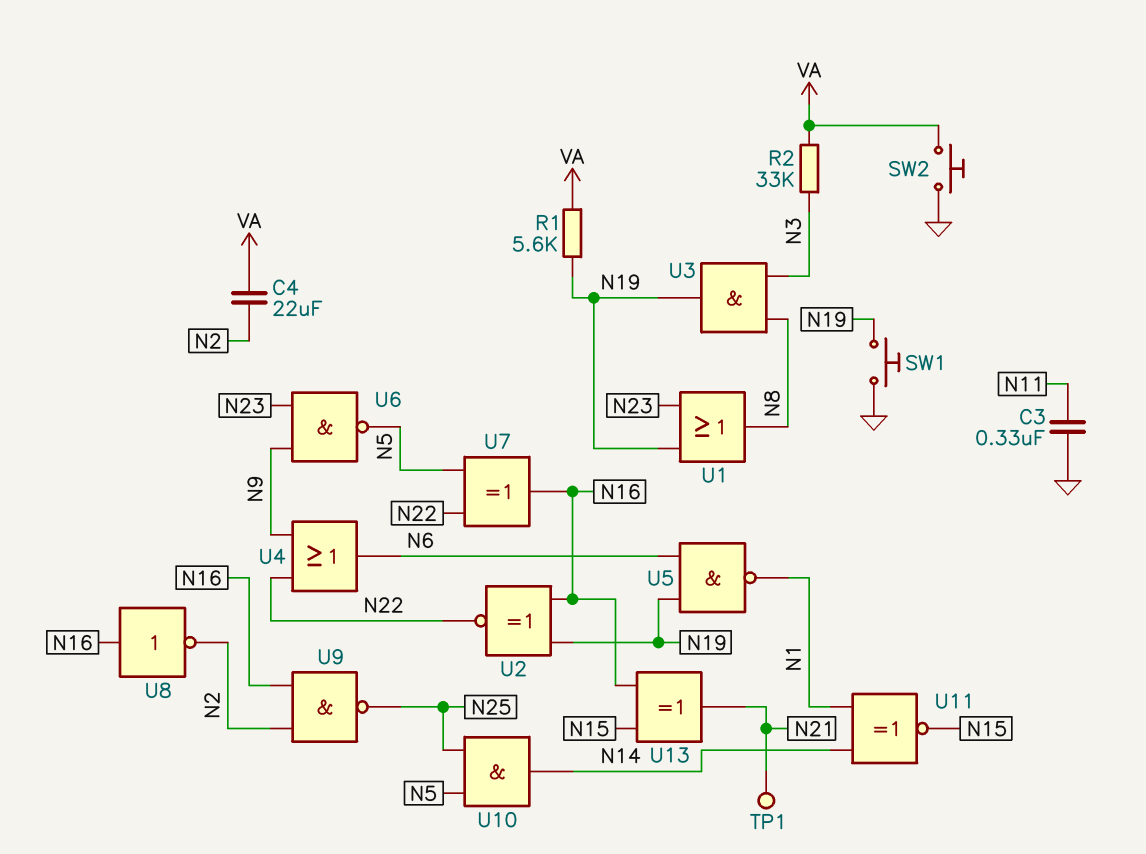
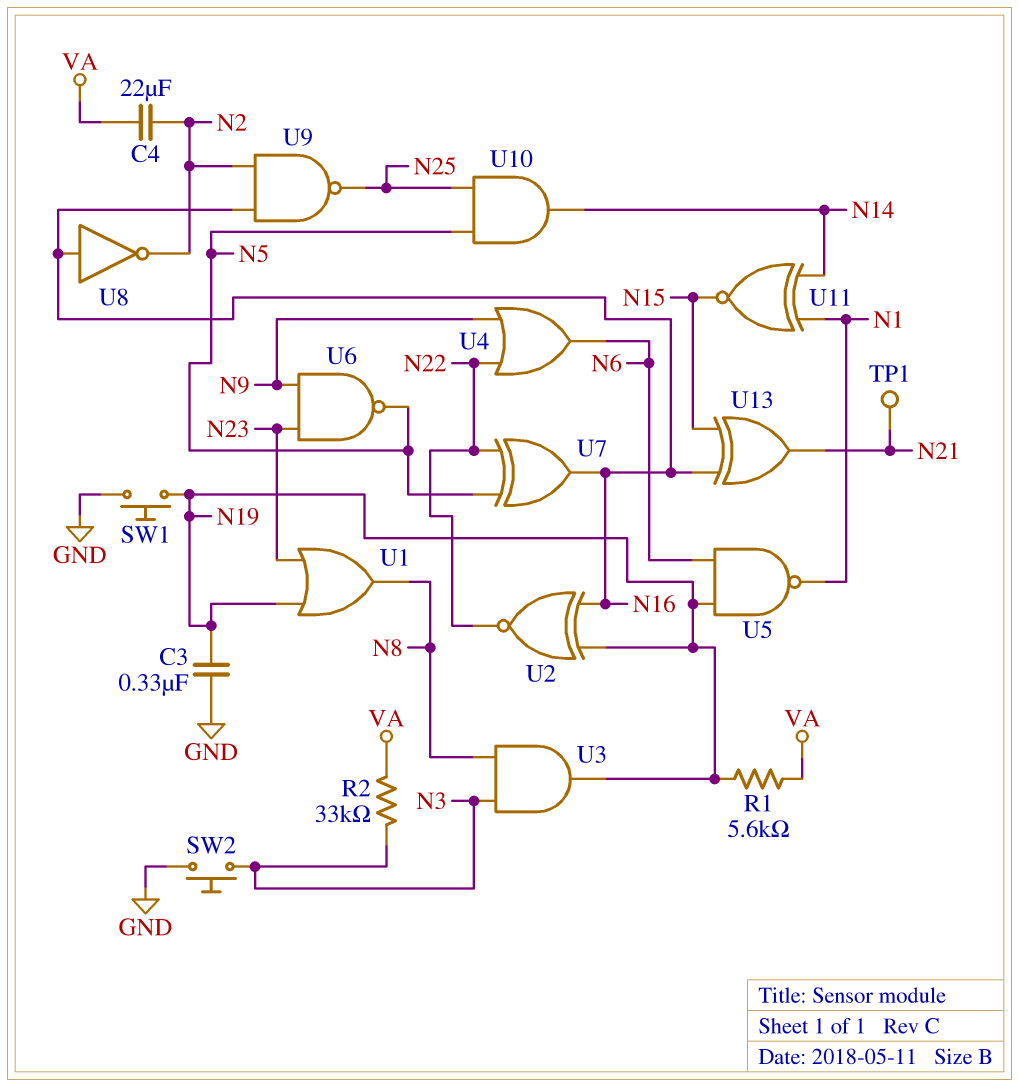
C3: 330nF (GND, N11) -> 330nF (GND, N19)
SW2: button (GND, VA) -> button (GND, N3)

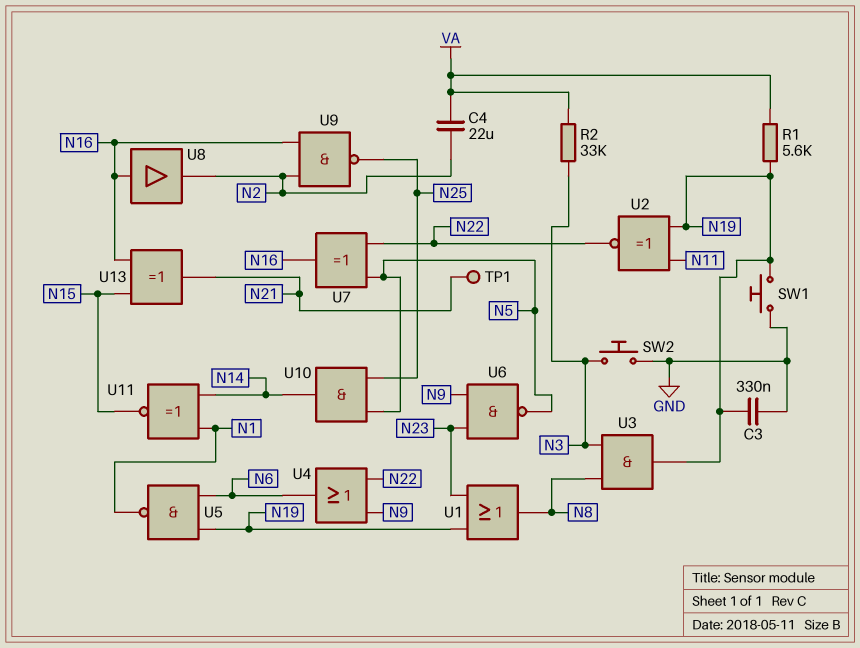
U2: XNOR (in N16, in N19, out N22) -> XNOR (in N11, in N19, out N22)
U8: NOT (in N16, out N2) -> buffer (in N16, out N2)

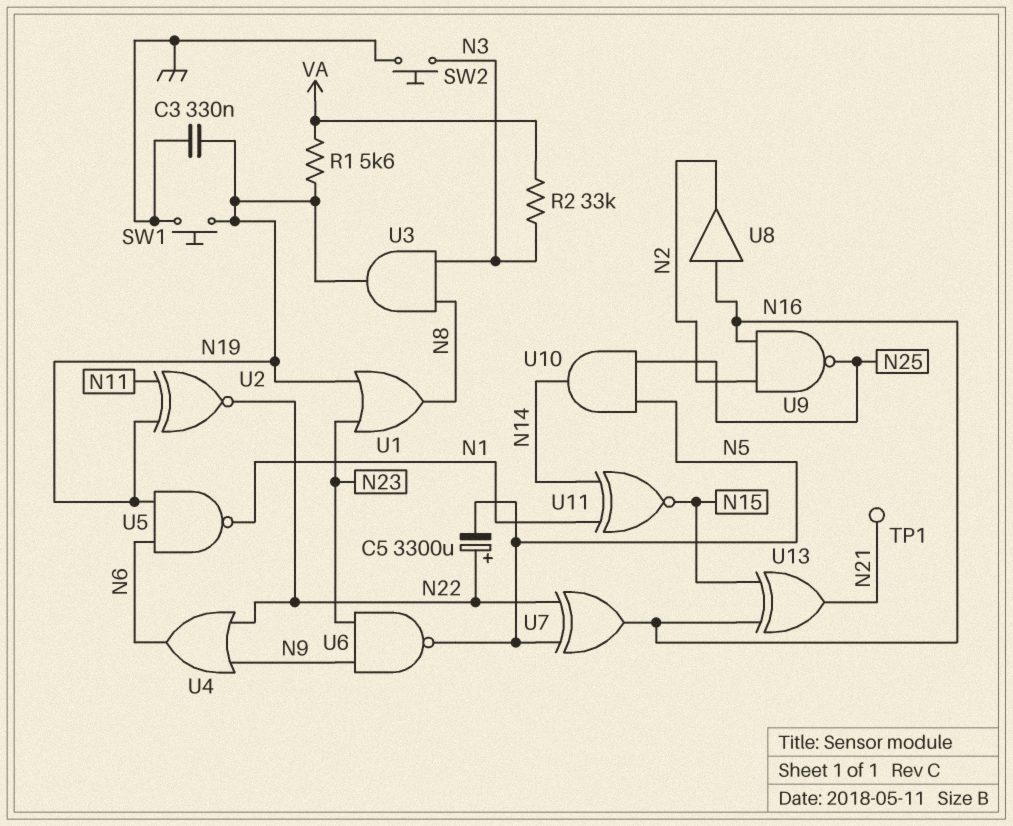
C4: 22uF (N2, VA) -> none
C5: none -> 3300uF (plus N22, minus N5)

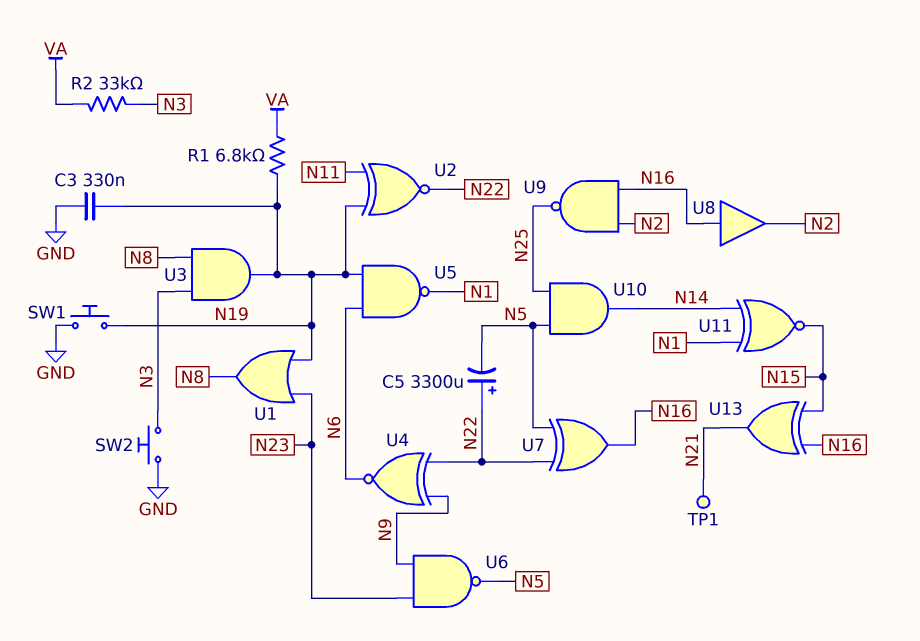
R1: 5.6k (N19, VA) -> 6.8k (N19, VA)
U4: OR (in N9, in N22, out N6) -> XNOR (in N9, in N22, out N6)

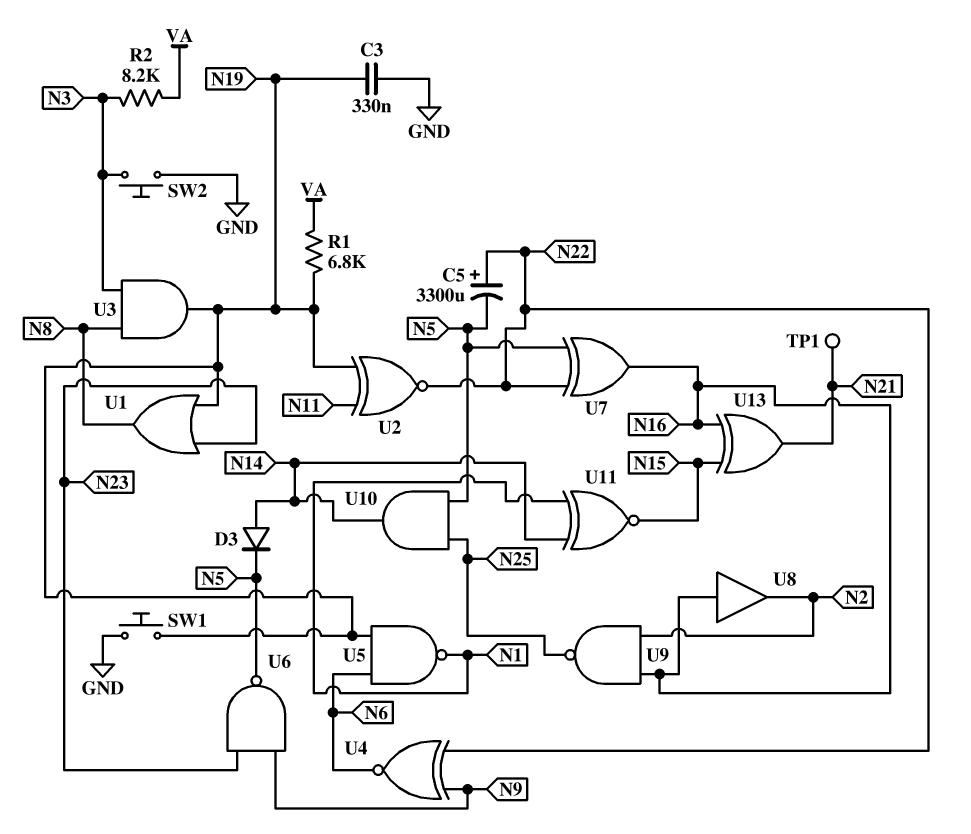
D3: none -> diode (A N14, K N5)
R2: 33k (N3, VA) -> 8.2k (N3, VA)

